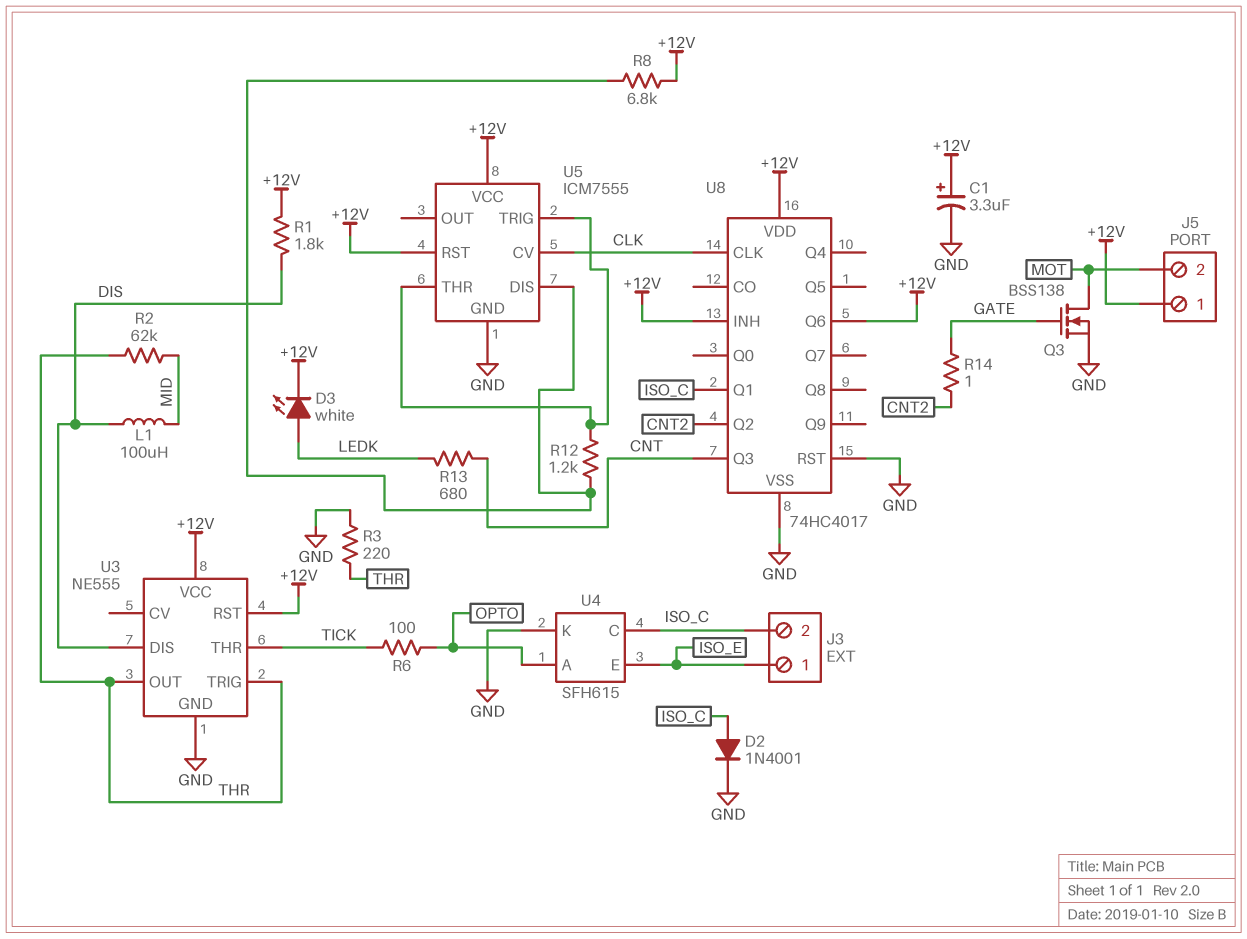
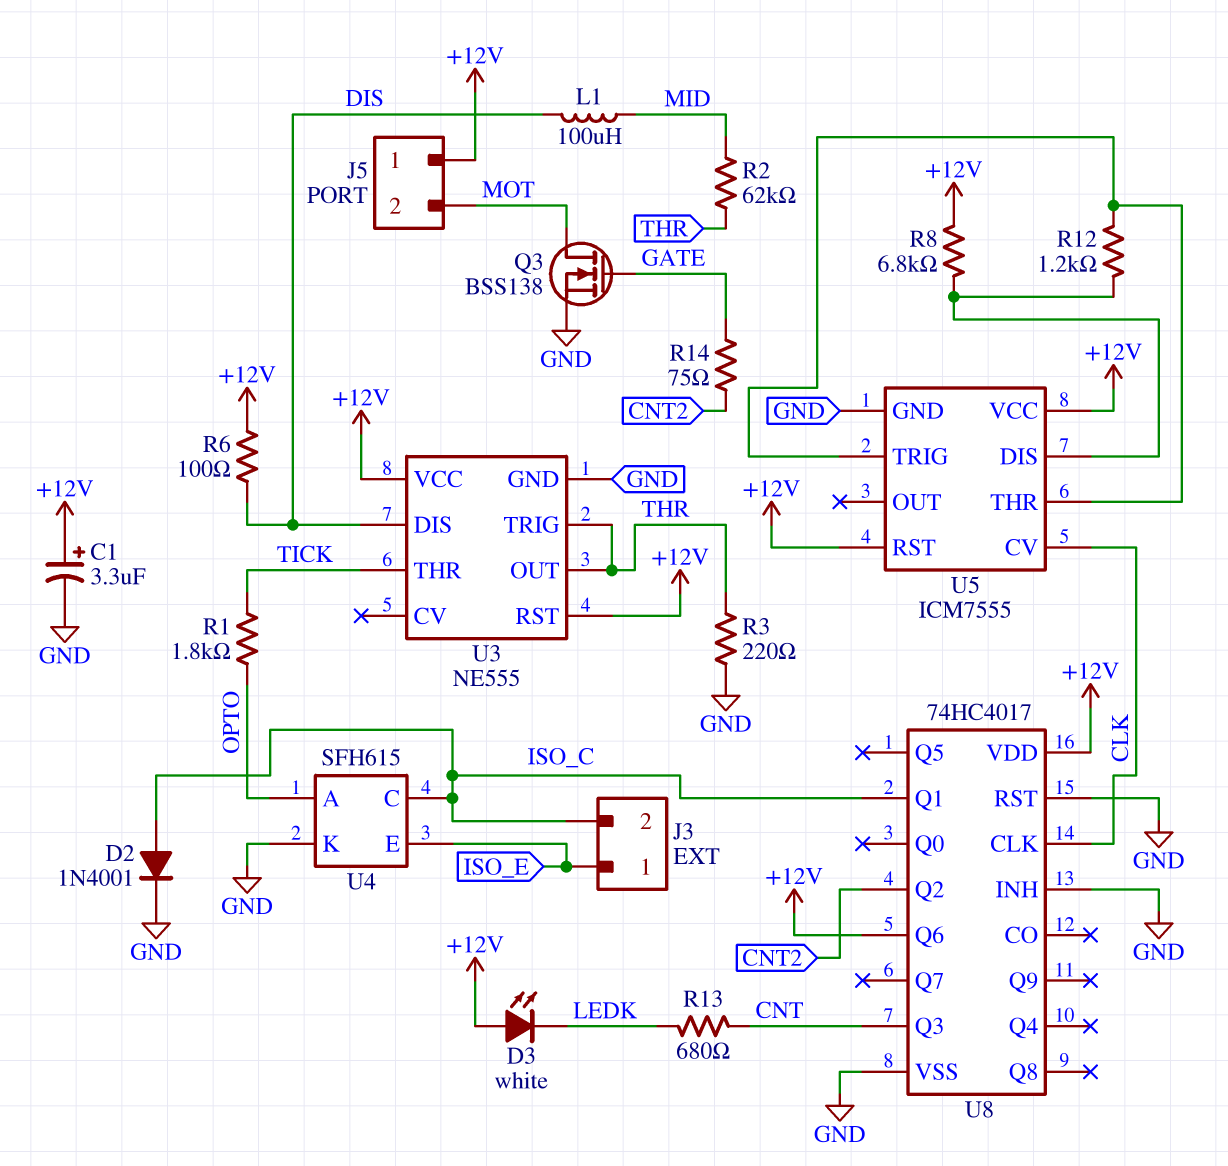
D3: LED white (A LEDK, K +12V) -> LED white (A +12V, K LEDK)
R1: 1.8k (+12V, DIS) -> 1.8k (OPTO, TICK)
R6: 100 (OPTO, TICK) -> 100 (+12V, DIS)
R14: 1 (CNT2, GATE) -> 75 (CNT2, GATE)
U8 pin INH: +12V -> GND

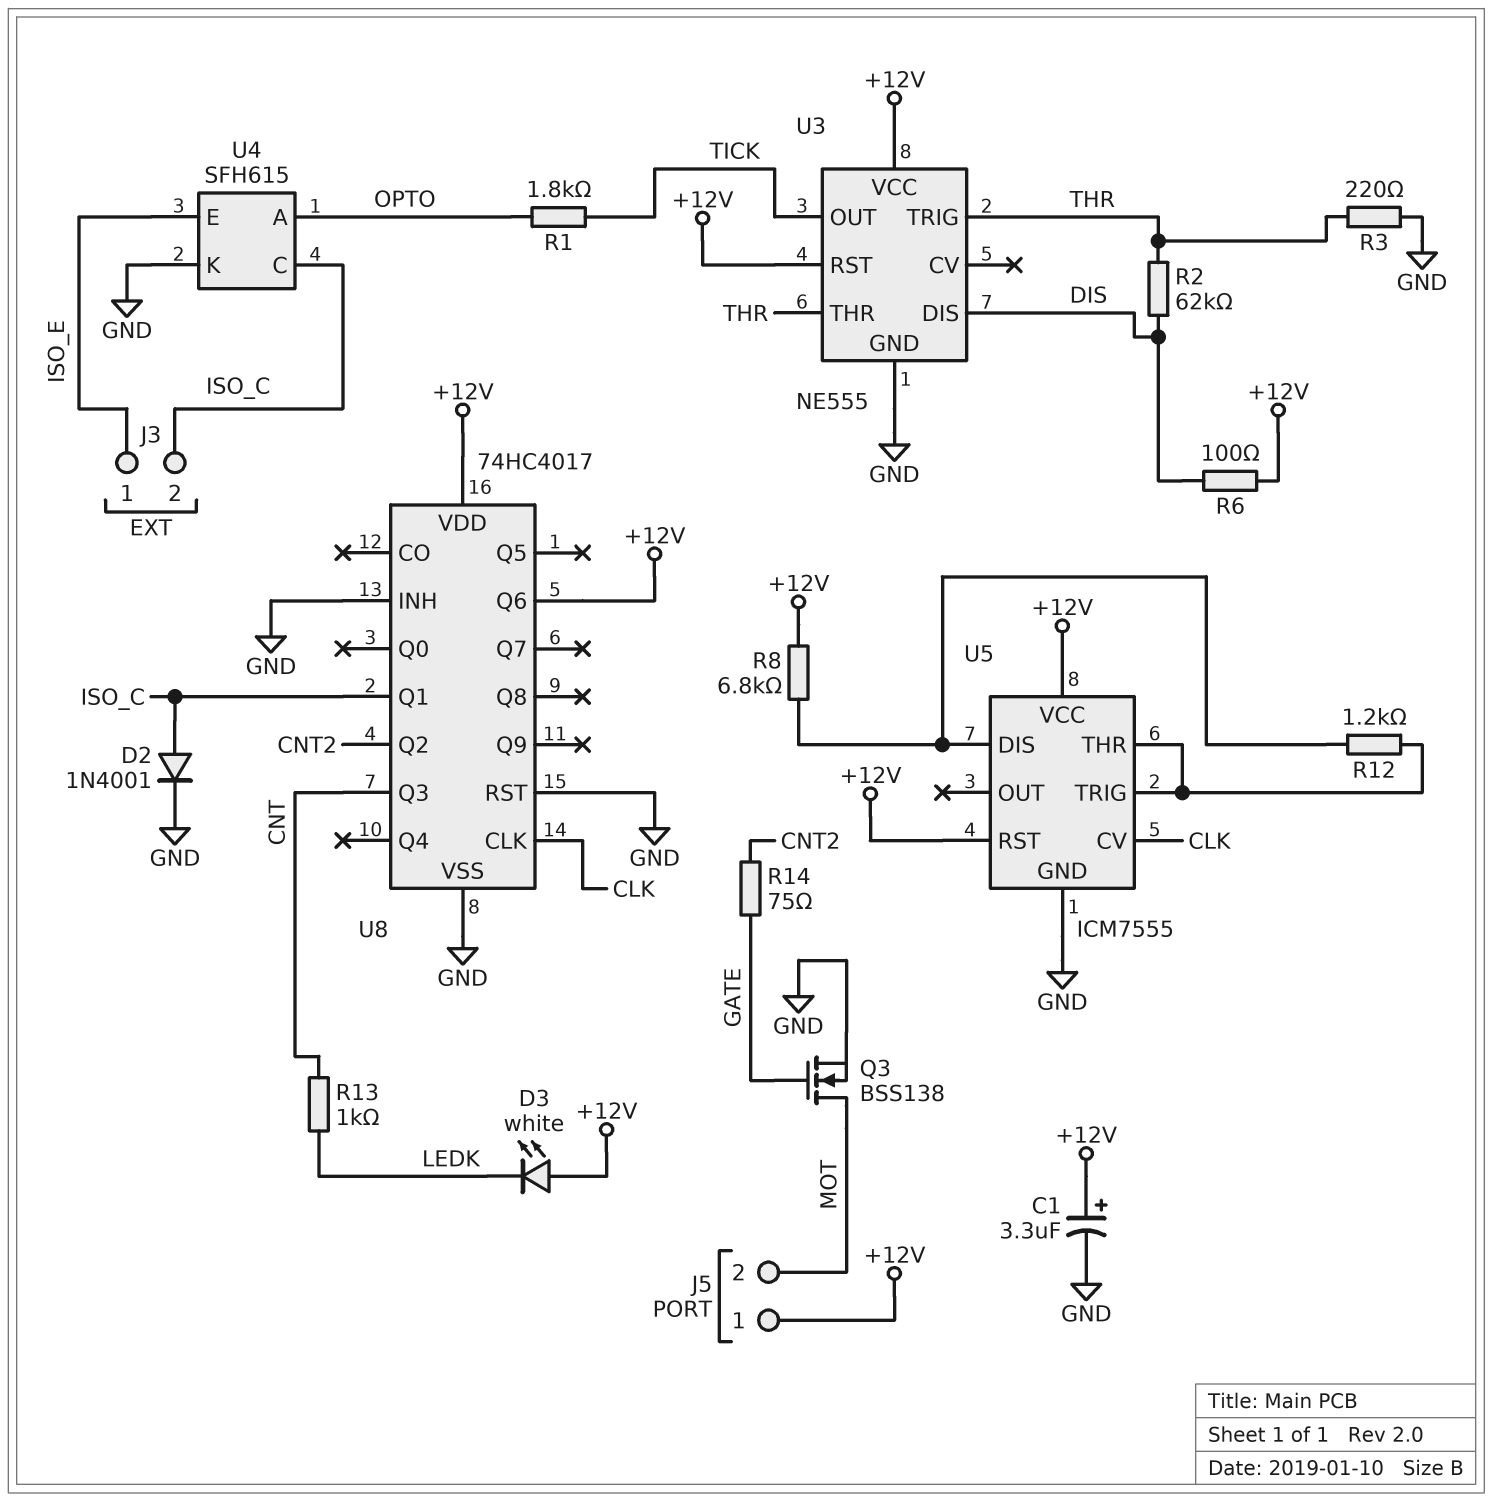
L1: 100uH (DIS, MID) -> none
R2: 62k (MID, THR) -> 62k (DIS, THR)
R13: 680 (CNT, LEDK) -> 1k (CNT, LEDK)
U3 pin OUT: THR -> TICK
U3 pin THR: TICK -> THR

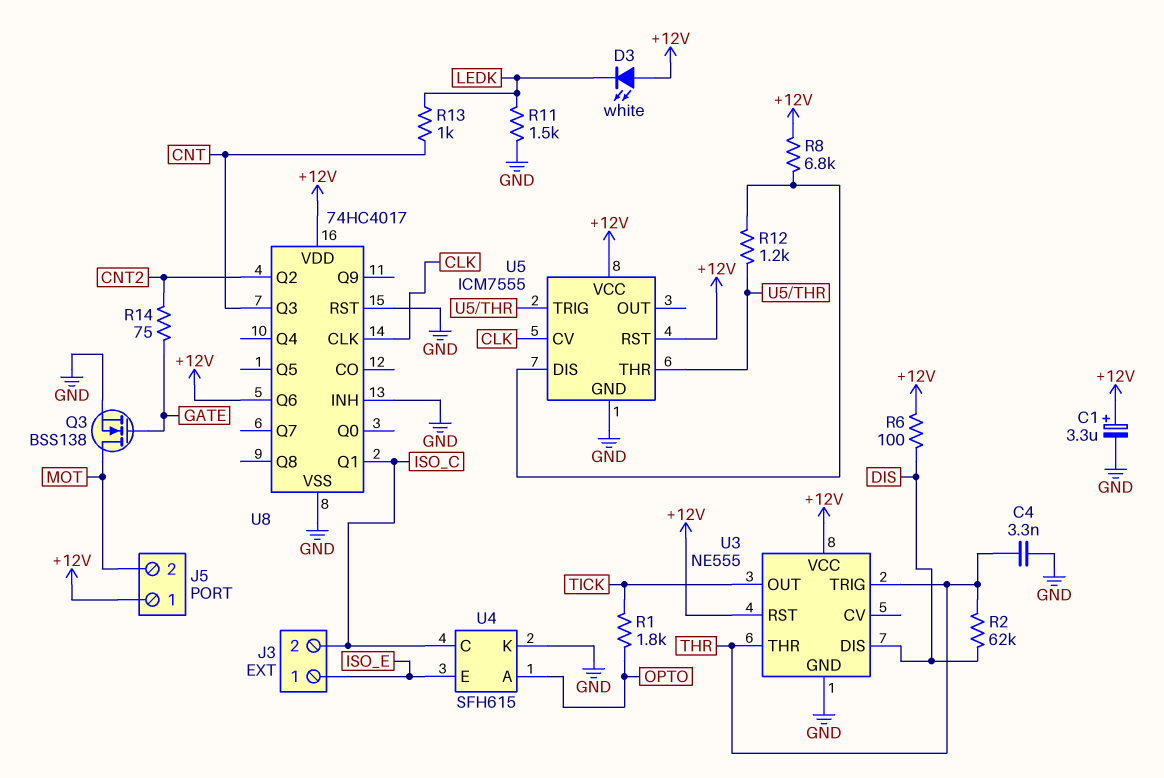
C4: none -> 3.3nF (GND, THR)
D2: diode 1N4001 (A ISO_C, K GND) -> none
R3: 220 (GND, THR) -> none
R11: none -> 1.5k (GND, LEDK)

